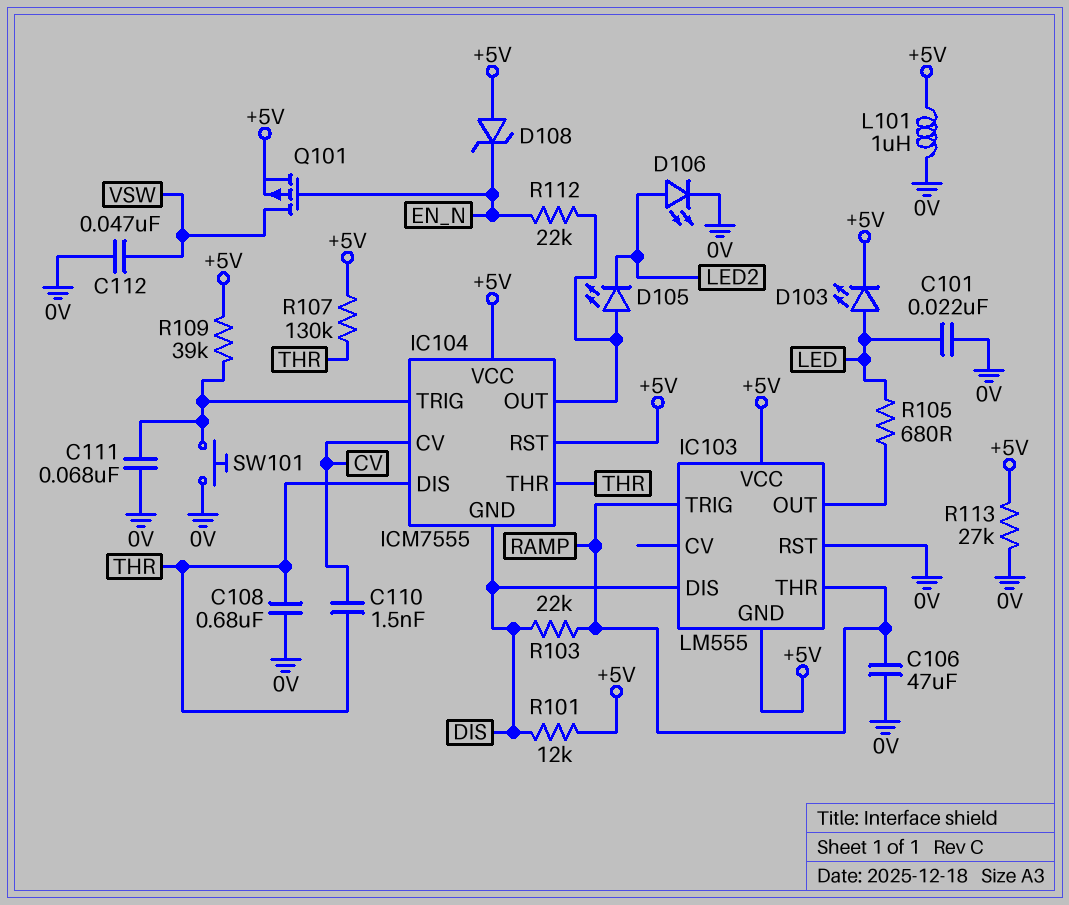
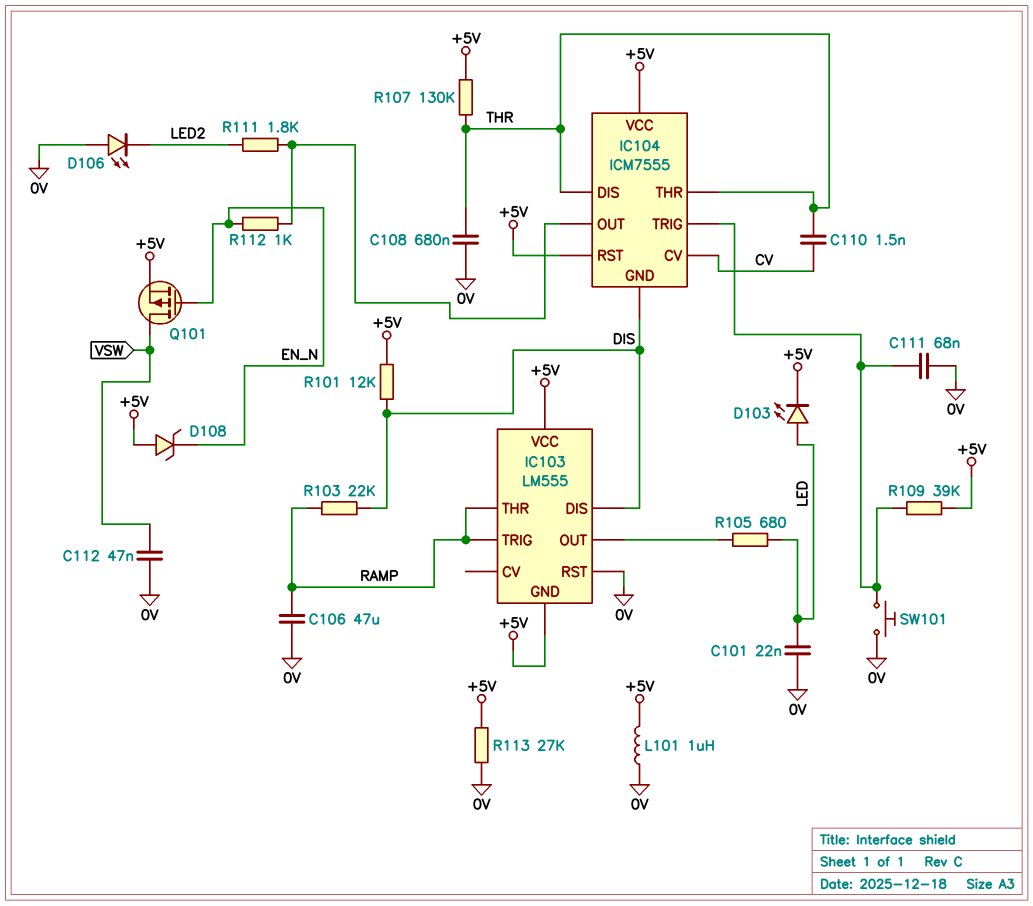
D105: LED (A IC104/OUT, K LED2) -> none
D106: LED (A LED2, K 0V) -> LED (A 0V, K LED2)
R111: none -> 1.8k (IC104/OUT, LED2)
R112: 22k (EN_N, IC104/OUT) -> 1k (EN_N, IC104/OUT)

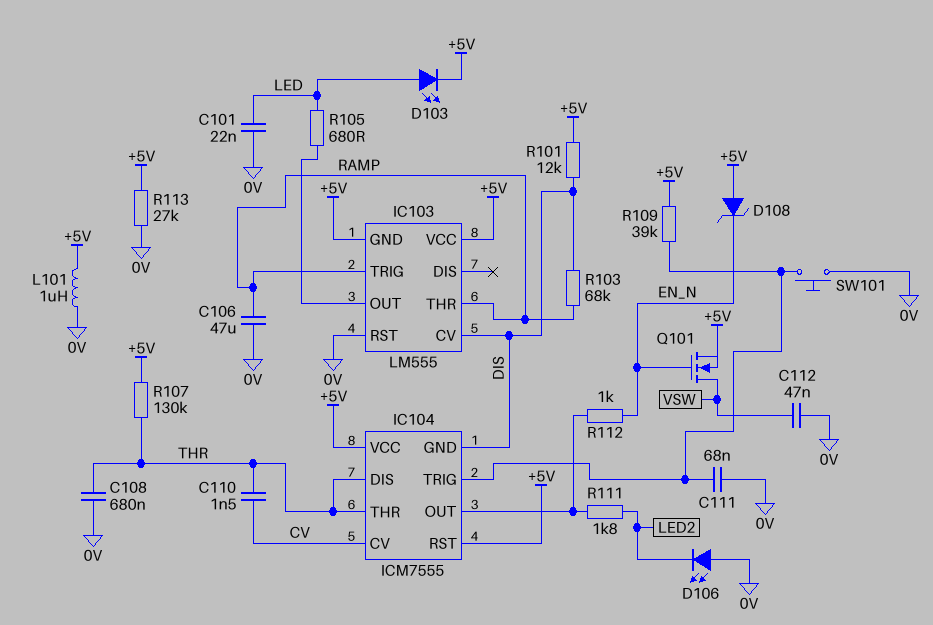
IC103 pin CV: none -> DIS
IC103 pin DIS: DIS -> none
Q101: PMOS (G EN_N, D VSW, S +5V) -> NMOS (G EN_N, D VSW, S +5V)
R103: 22k (DIS, RAMP) -> 68k (DIS, RAMP)

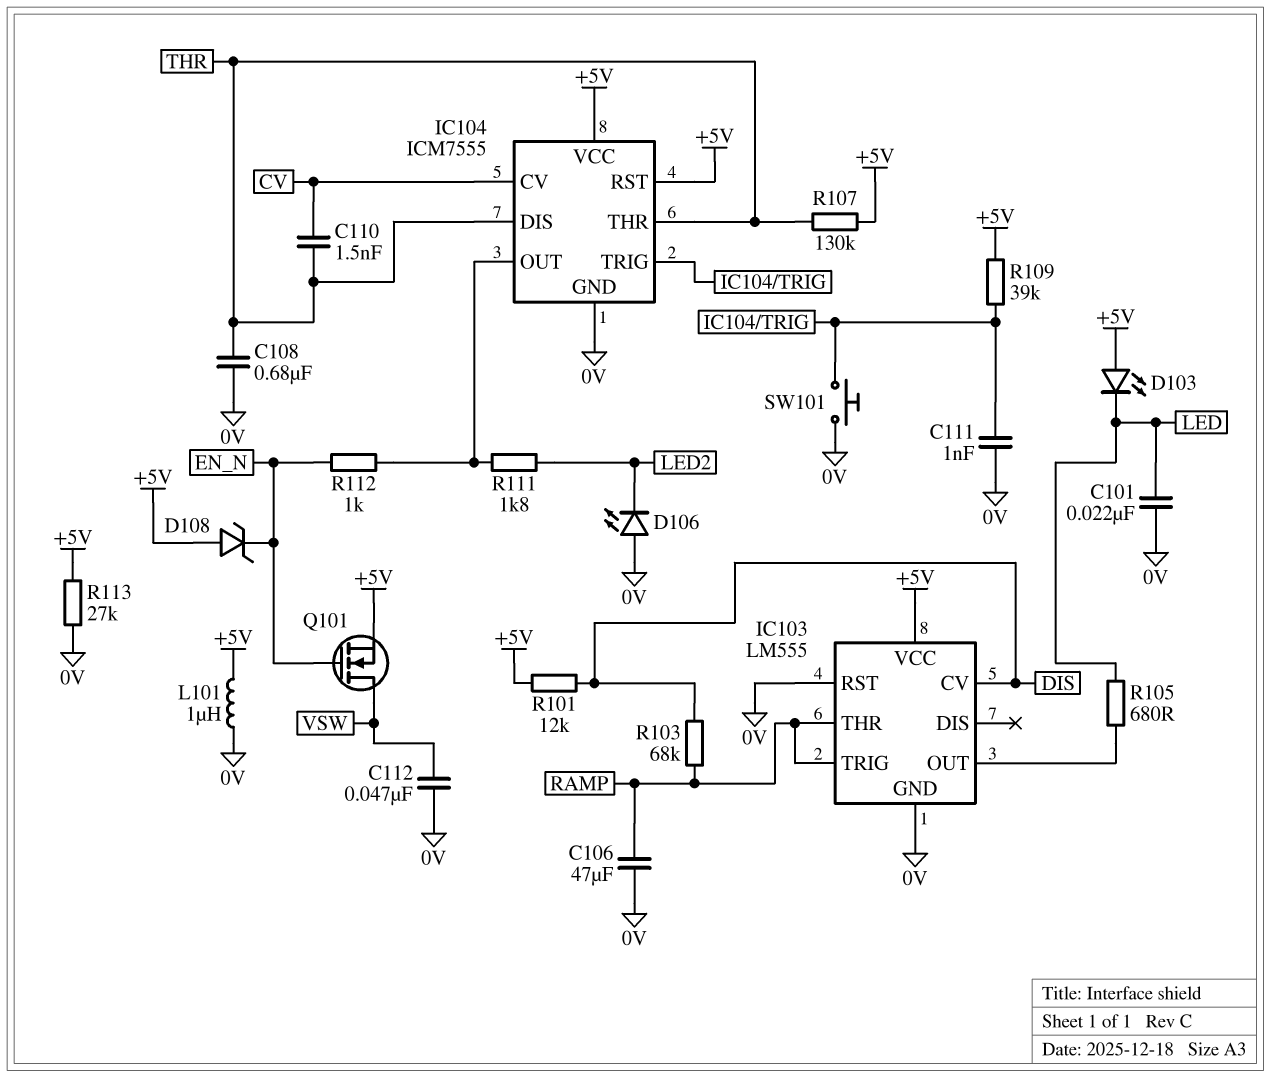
C111: 68nF (0V, IC104/TRIG) -> 1nF (0V, IC104/TRIG)
D103: LED (A LED, K +5V) -> LED (A +5V, K LED)
IC103 pin GND: +5V -> 0V
IC104 pin GND: DIS -> 0V

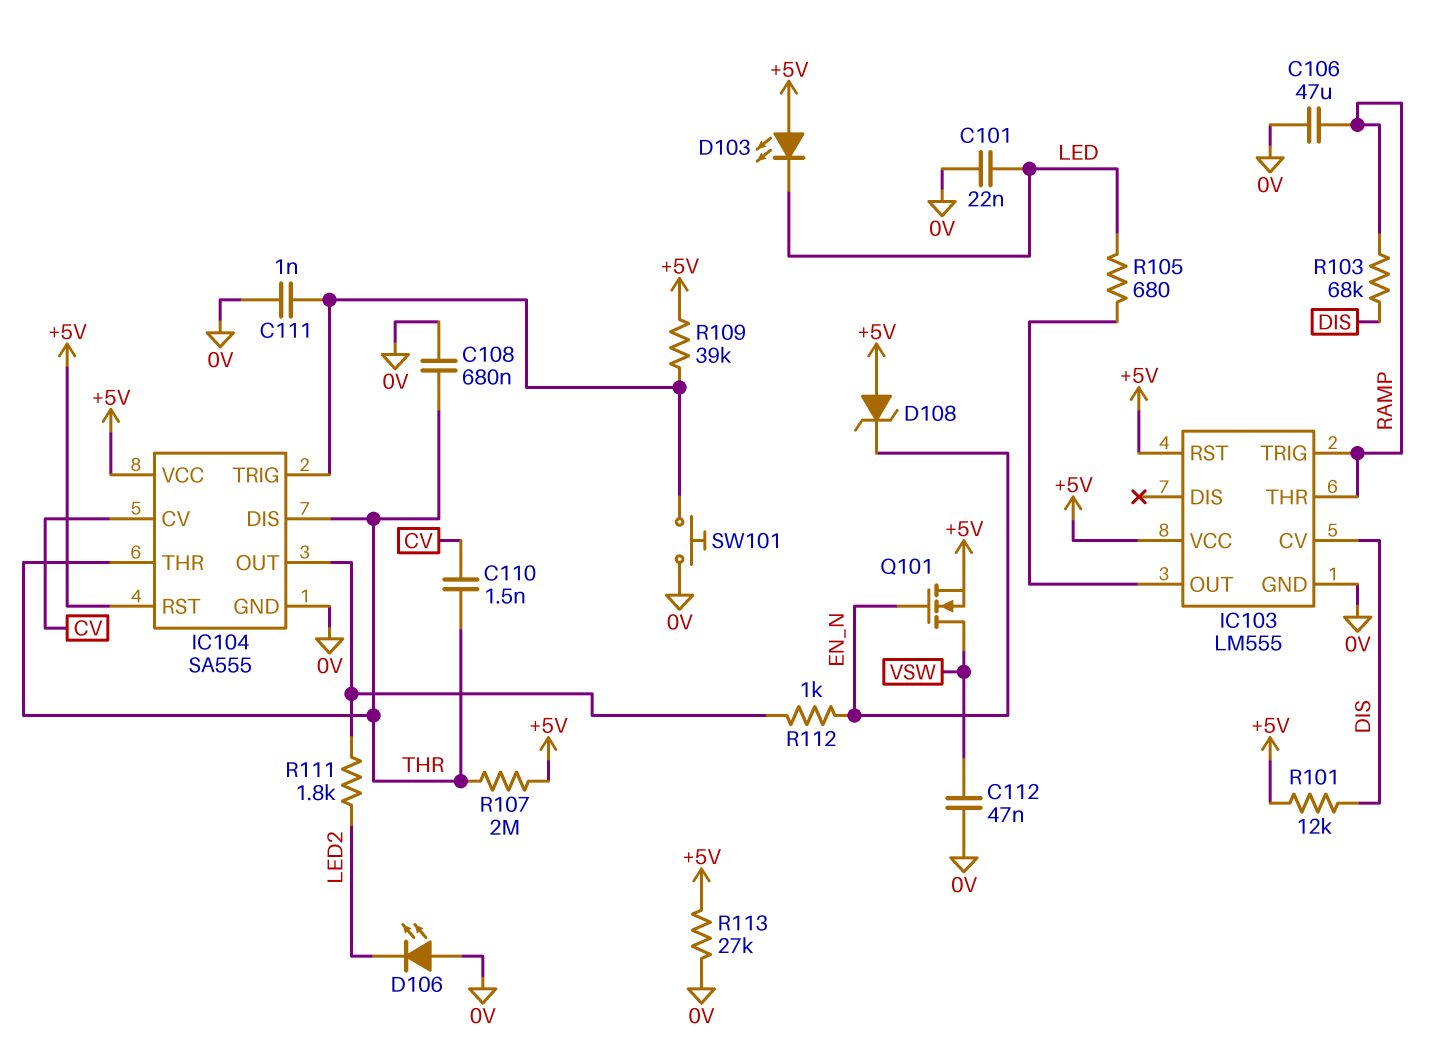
IC103 pin RST: 0V -> +5V
IC104: ICM7555 -> SA555
L101: 1uH (+5V, 0V) -> none
R107: 130k (+5V, THR) -> 2M (+5V, THR)

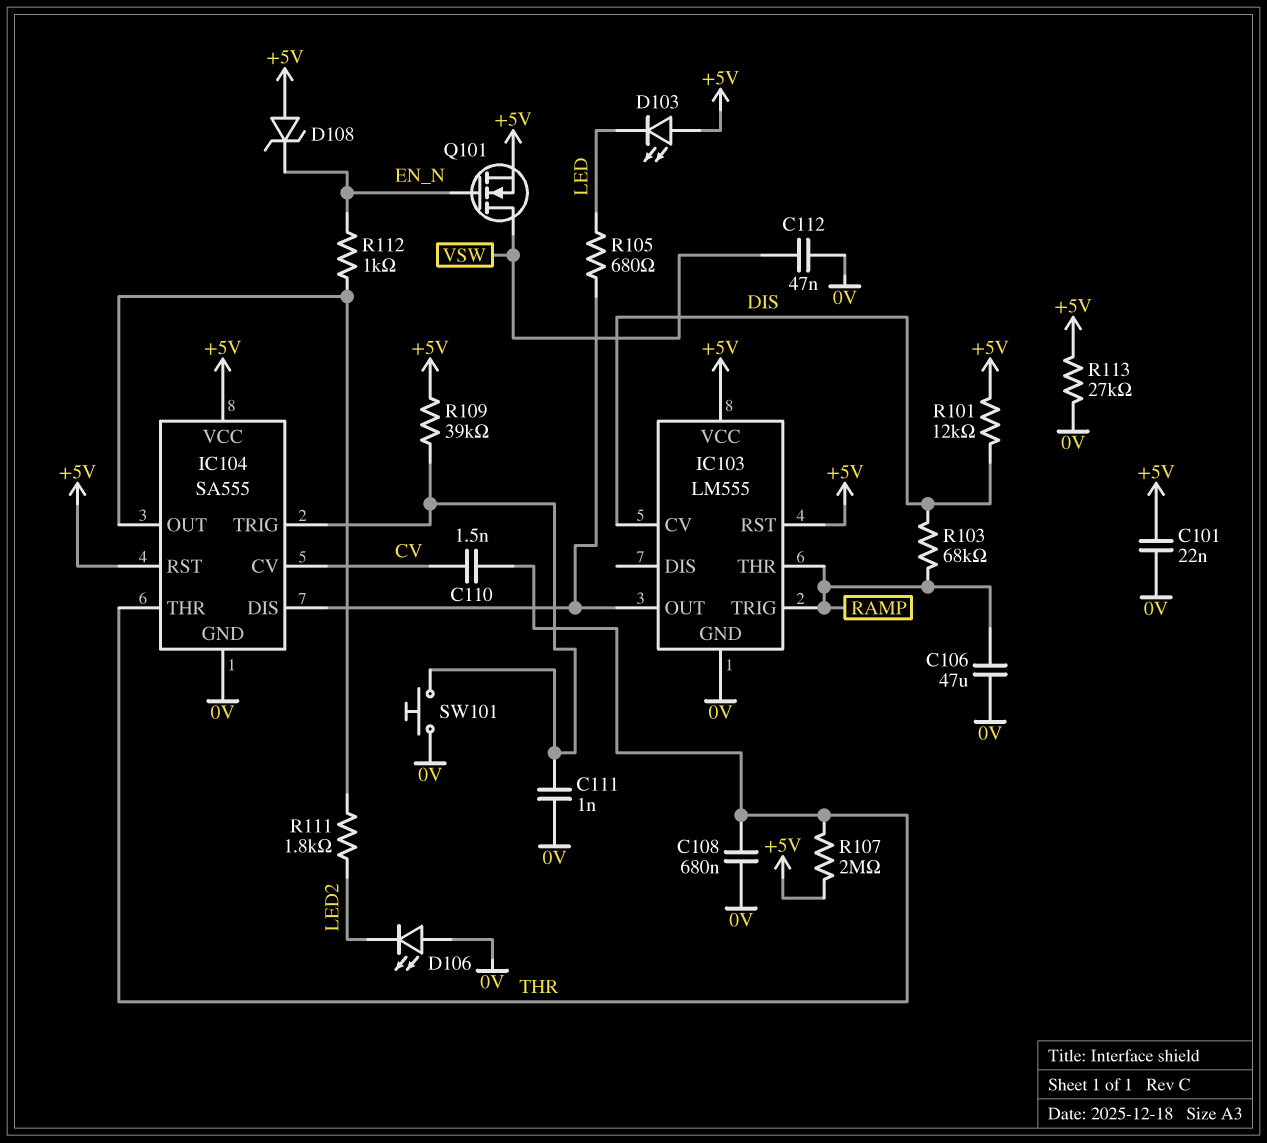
C101: 22nF (0V, LED) -> 22nF (+5V, 0V)
IC104 pin DIS: THR -> IC103/OUT

